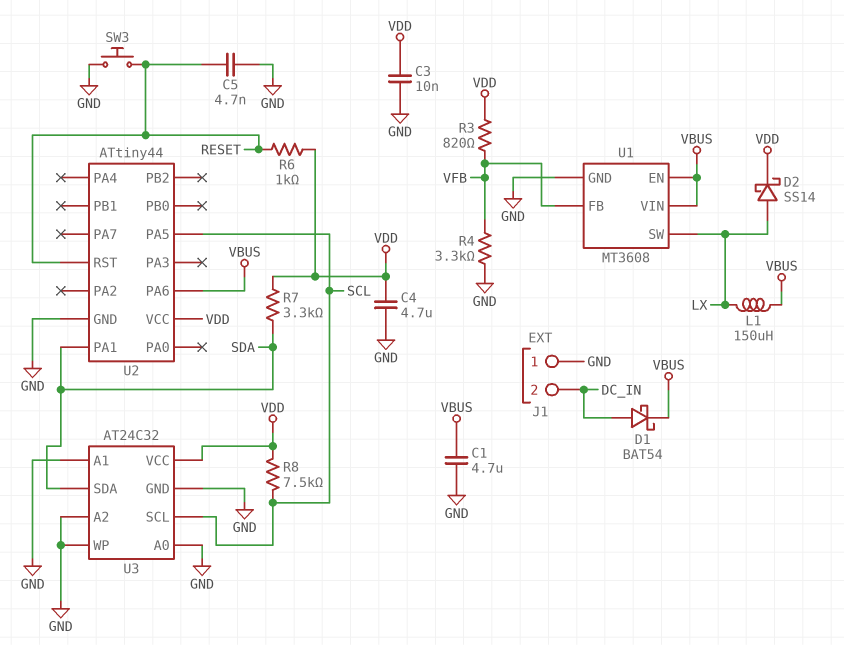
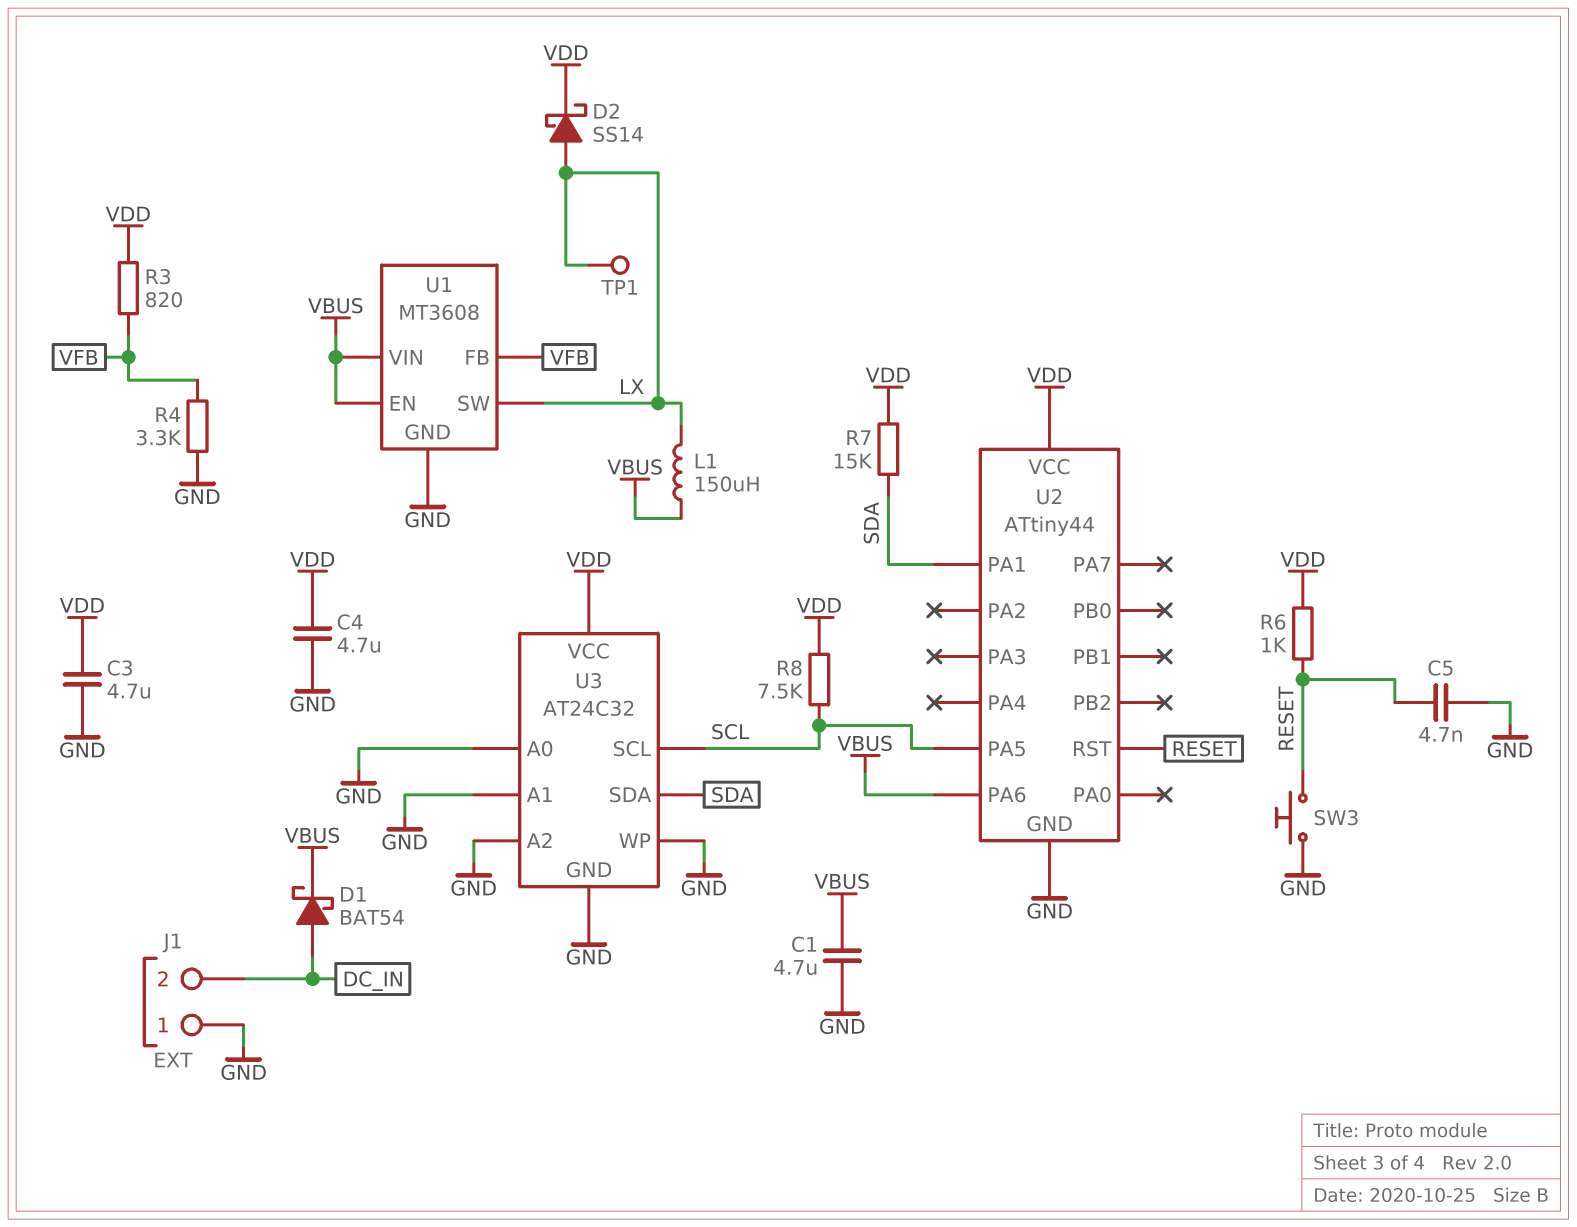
C3: 10nF (GND, VDD) -> 4.7uF (GND, VDD)
R7: 3.3k (SDA, VDD) -> 15k (SDA, VDD)
TP1: none -> test point (LX)

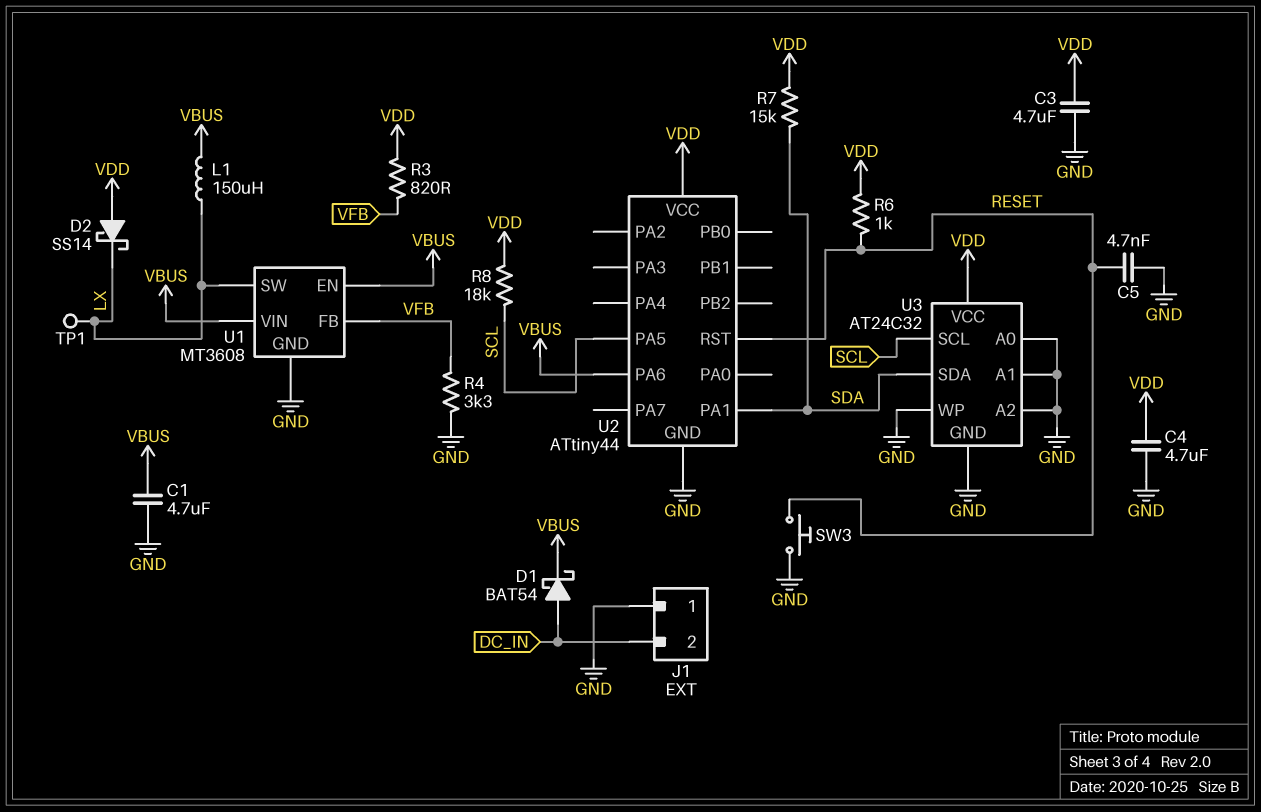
D2: schottky SS14 (A LX, K VDD) -> schottky SS14 (A VDD, K LX)
R8: 7.5k (SCL, VDD) -> 18k (SCL, VDD)

